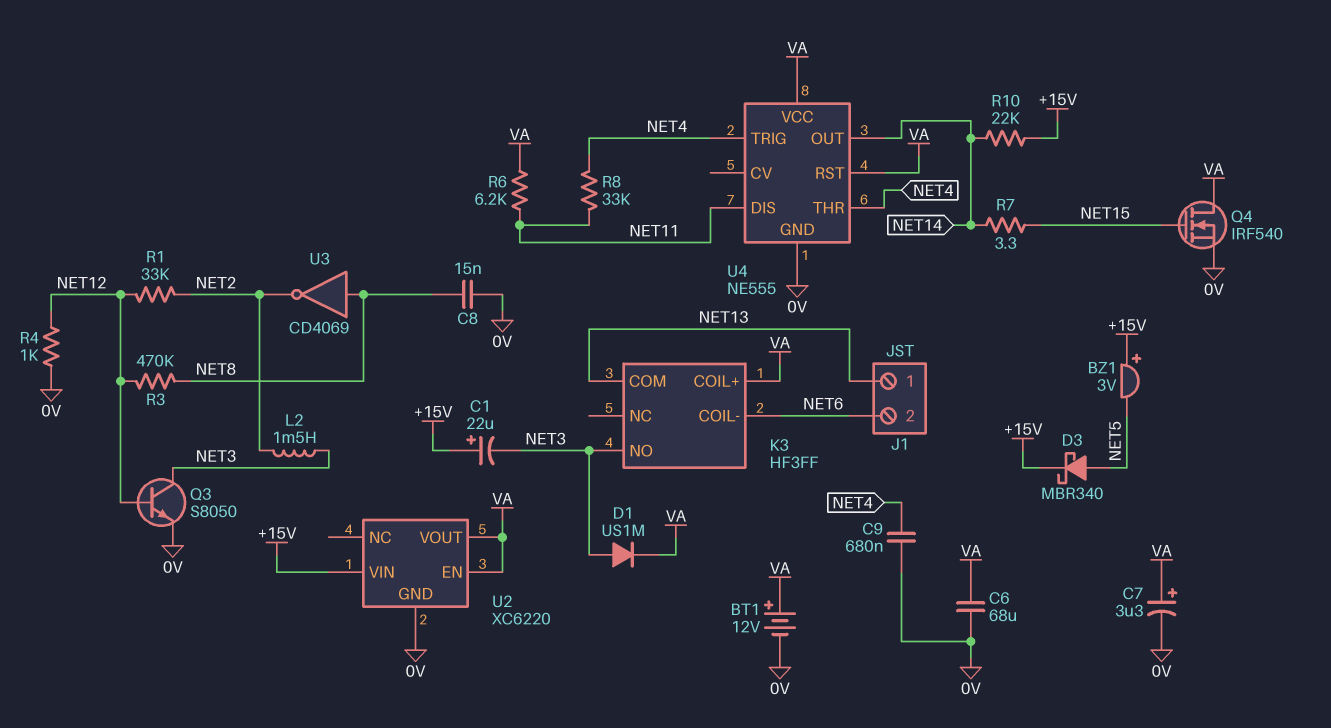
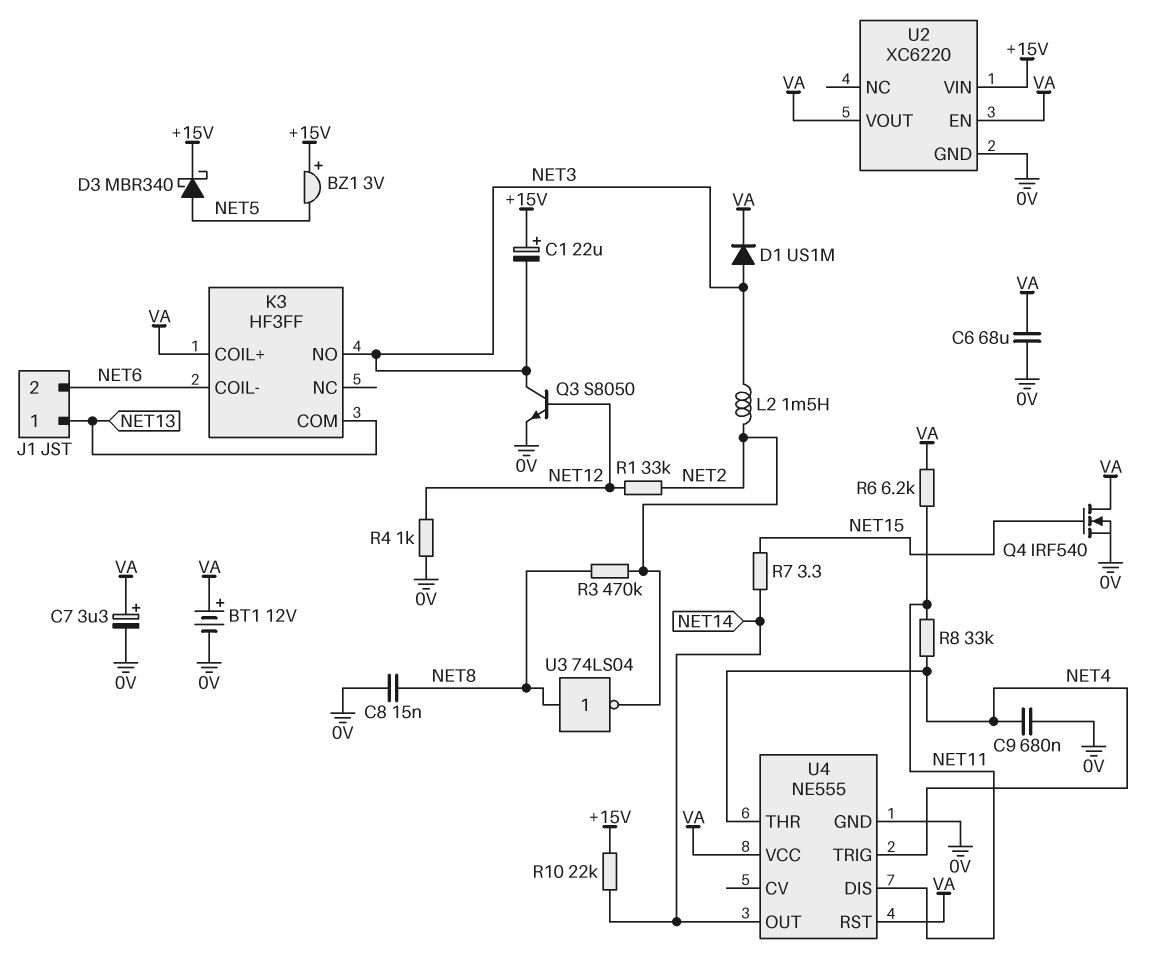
R3: 470k (NET8, NET12) -> 470k (NET2, NET8)
U3: NOT CD4069 (in NET8, out NET2) -> NOT 74LS04 (in NET8, out NET2)

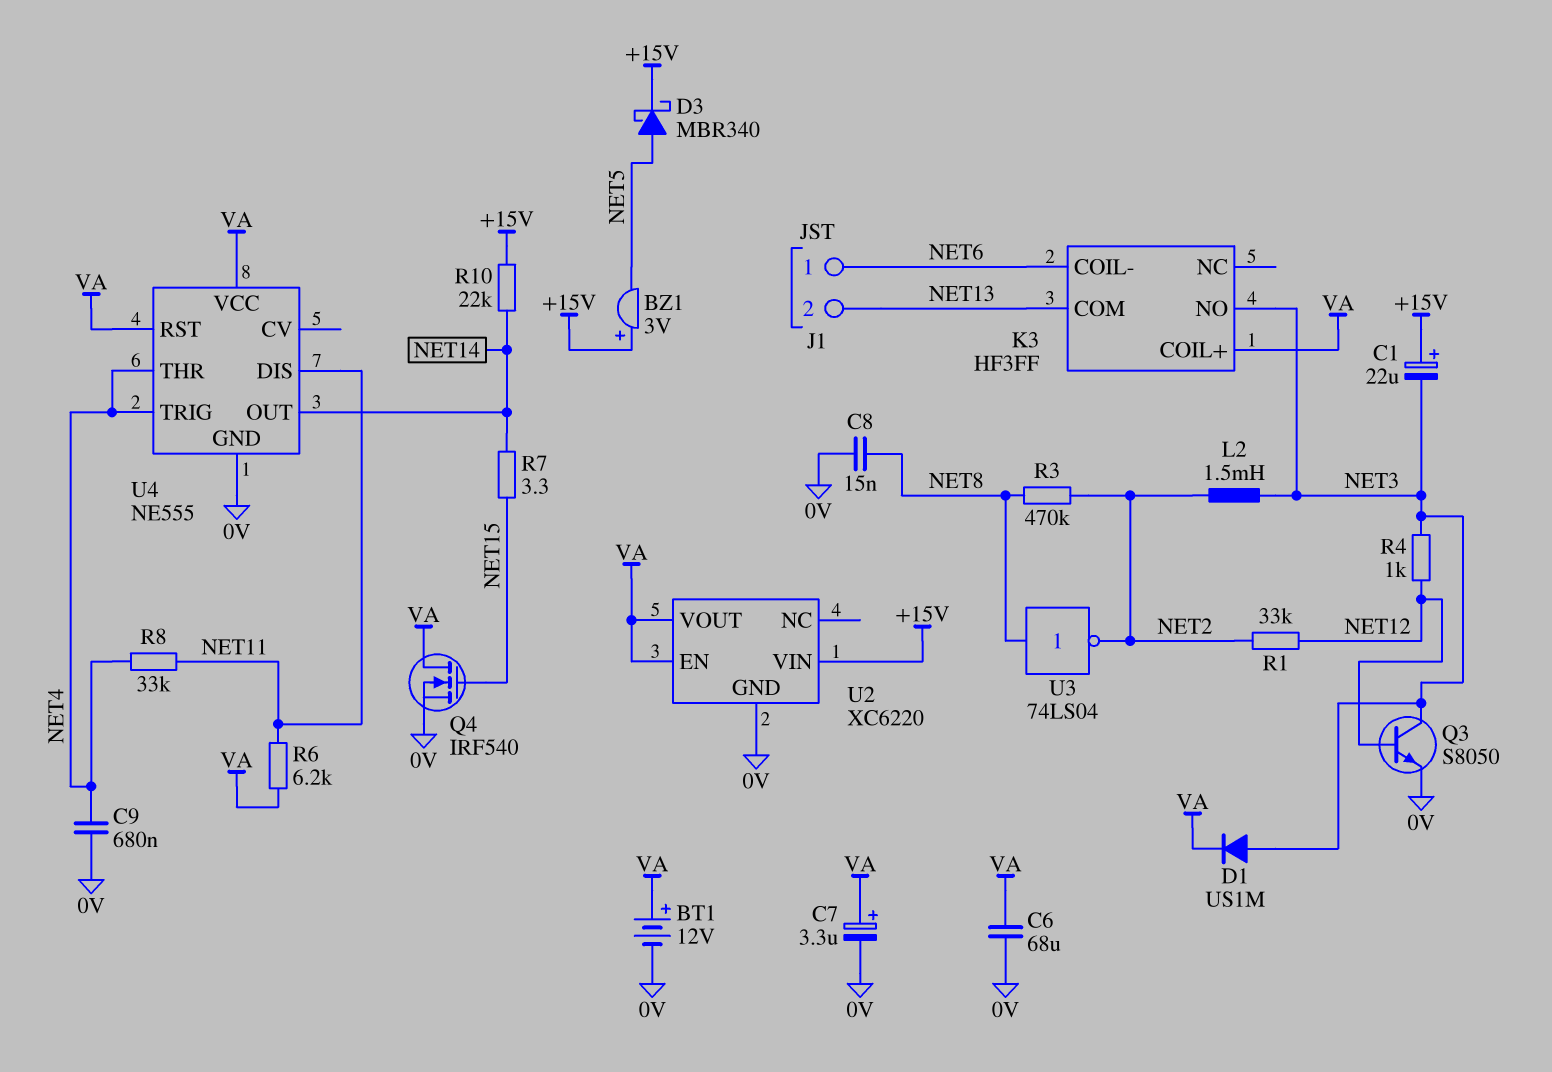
J1 pin 1: NET13 -> NET6
J1 pin 2: NET6 -> NET13
R4: 1k (0V, NET12) -> 1k (NET3, NET12)

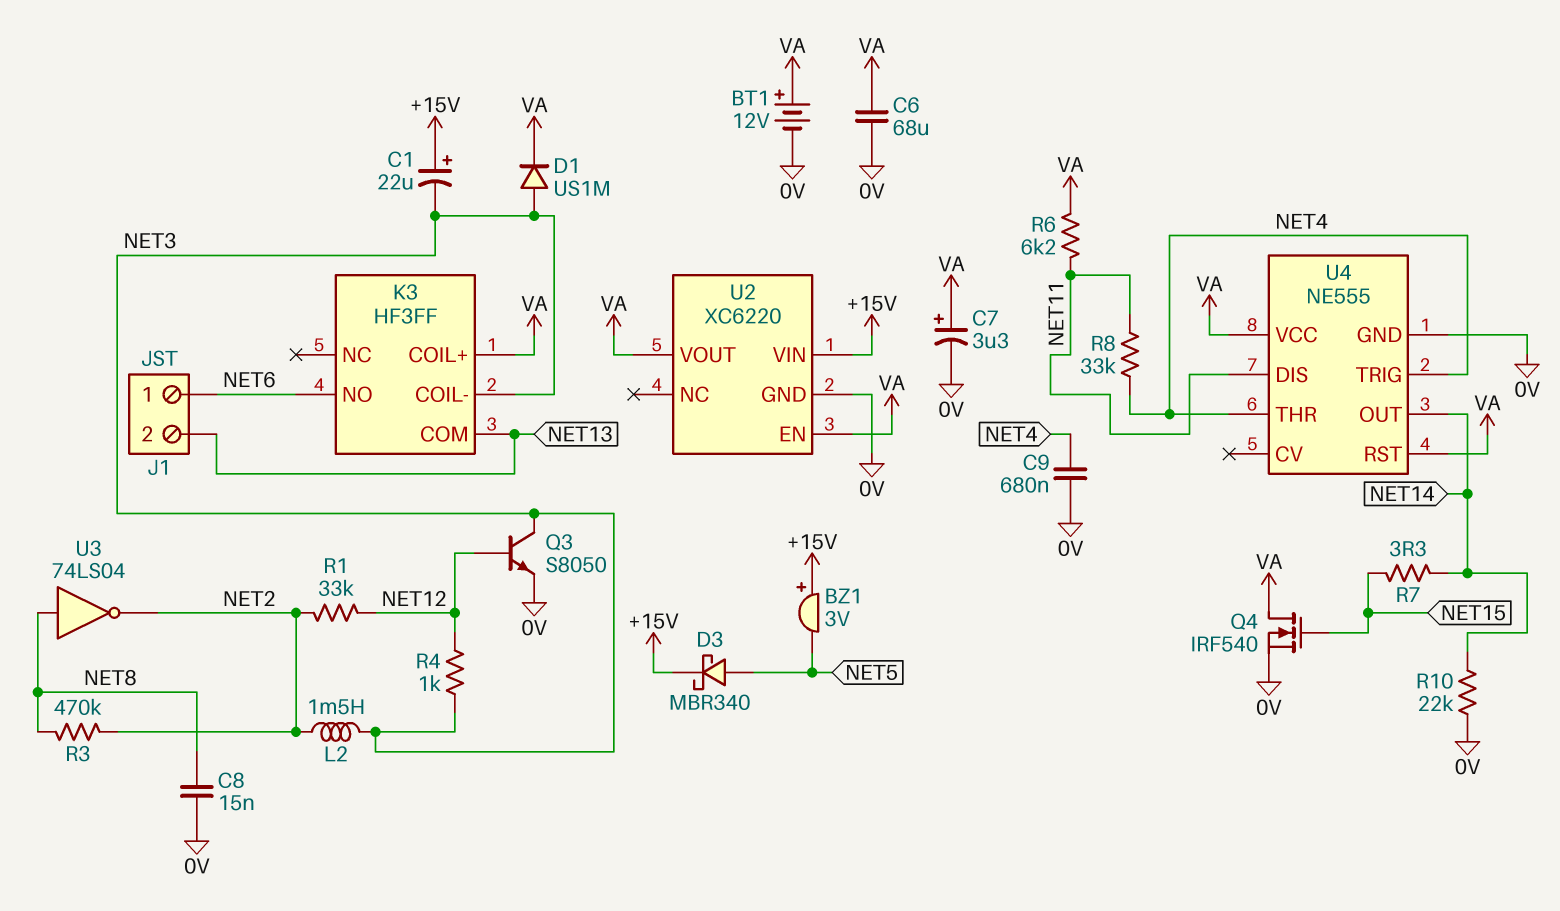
K3 pin COIL-: NET6 -> NET3
K3 pin NO: NET3 -> NET6
R10: 22k (+15V, NET14) -> 22k (0V, NET14)

